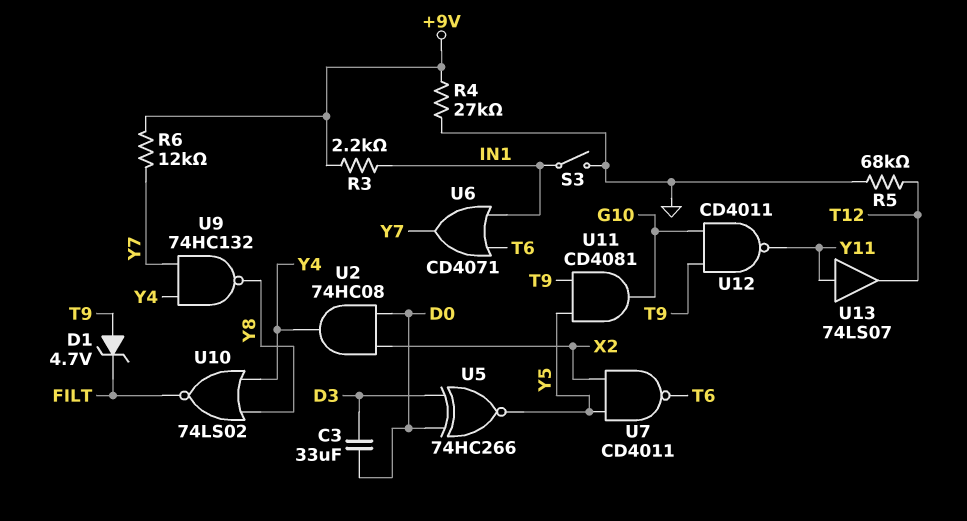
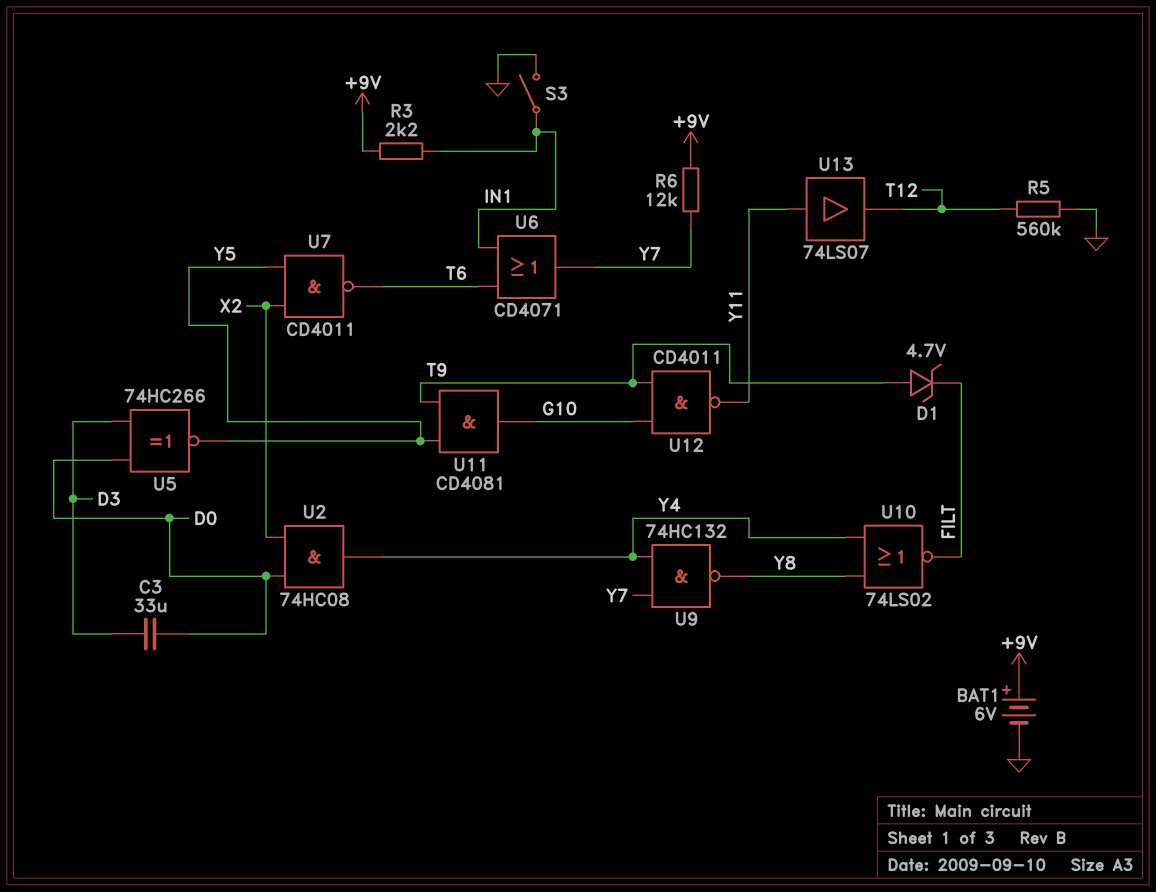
BAT1: none -> 6V (plus +9V, minus GND)
R4: 27k (+9V, GND) -> none
R5: 68k (GND, T12) -> 560k (GND, T12)

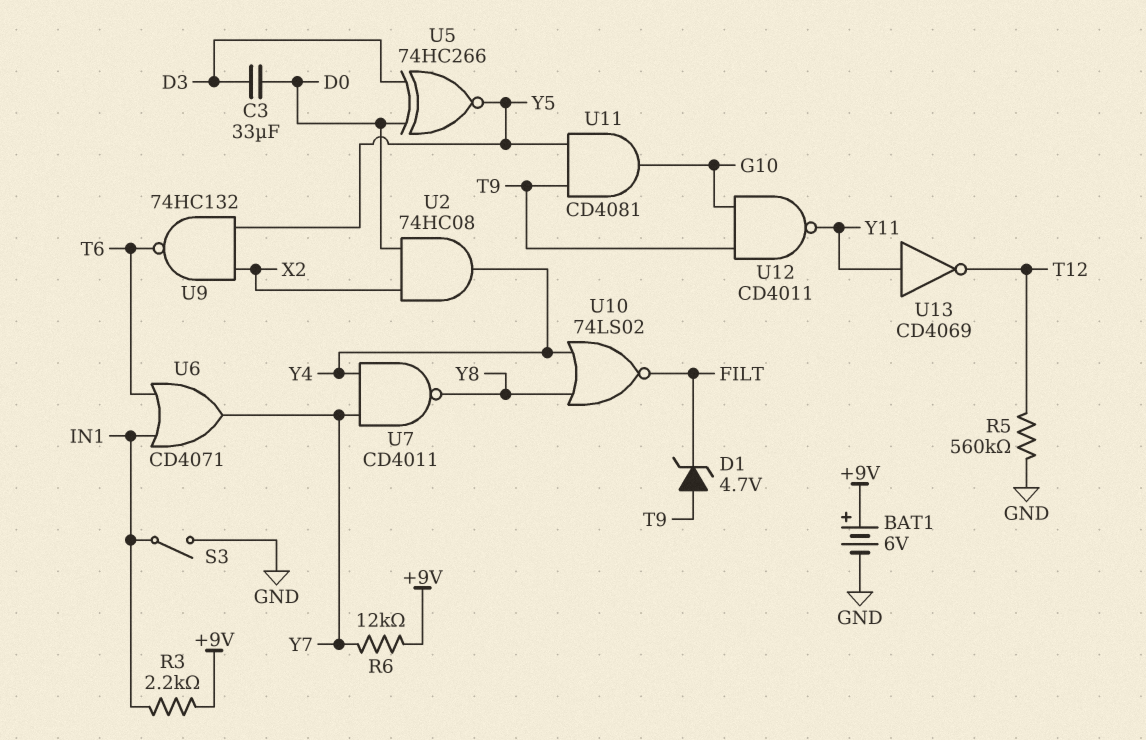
U7: NAND CD4011 (in X2, in Y5, out T6) -> NAND CD4011 (in Y4, in Y7, out Y8)
U9: NAND 74HC132 (in Y4, in Y7, out Y8) -> NAND 74HC132 (in X2, in Y5, out T6)
U13: buffer 74LS07 (in Y11, out T12) -> NOT CD4069 (in Y11, out T12)

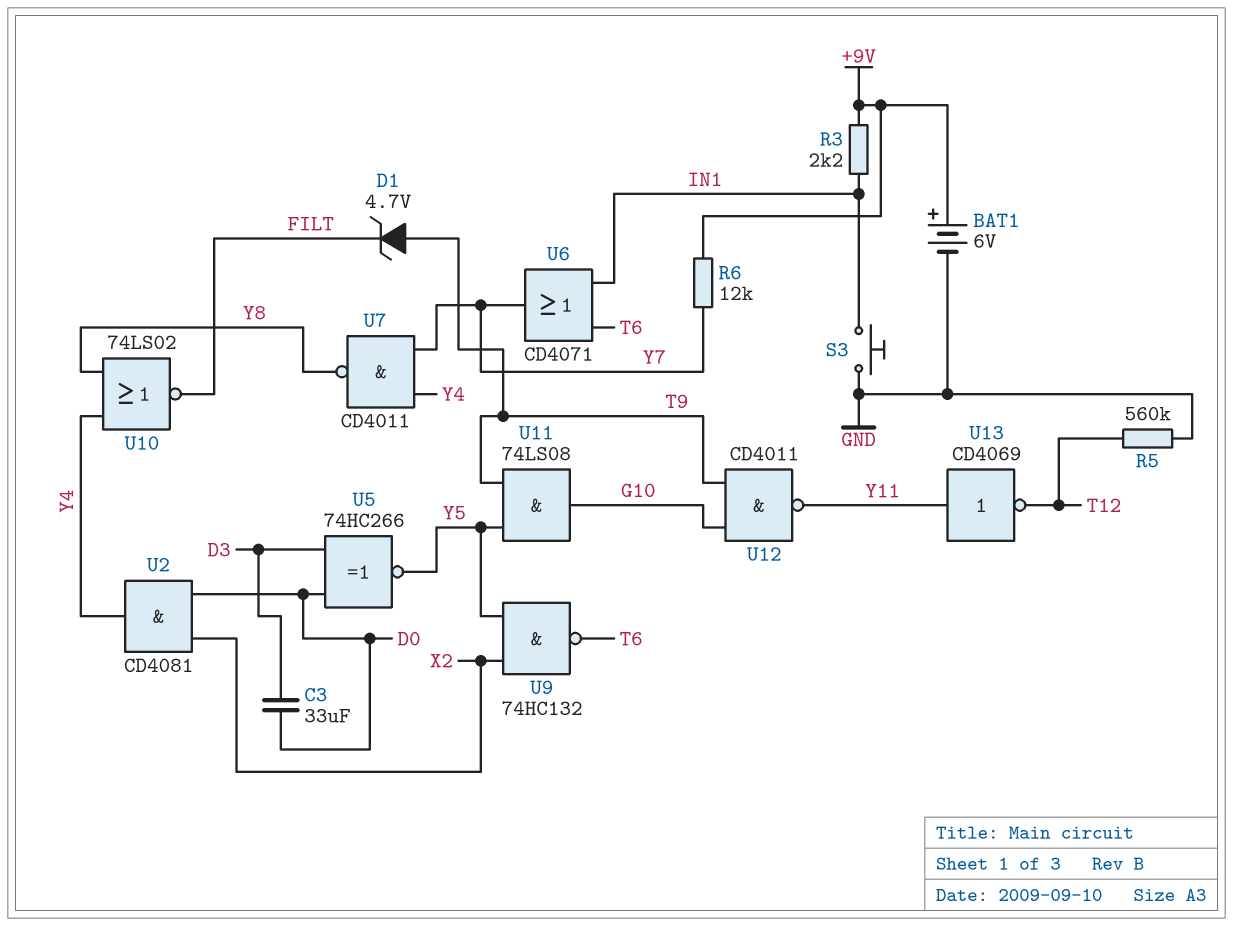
S3: switch (GND, IN1) -> button (GND, IN1)
U2: AND 74HC08 (in D0, in X2, out Y4) -> AND CD4081 (in D0, in X2, out Y4)
U11: AND CD4081 (in T9, in Y5, out G10) -> AND 74LS08 (in T9, in Y5, out G10)

